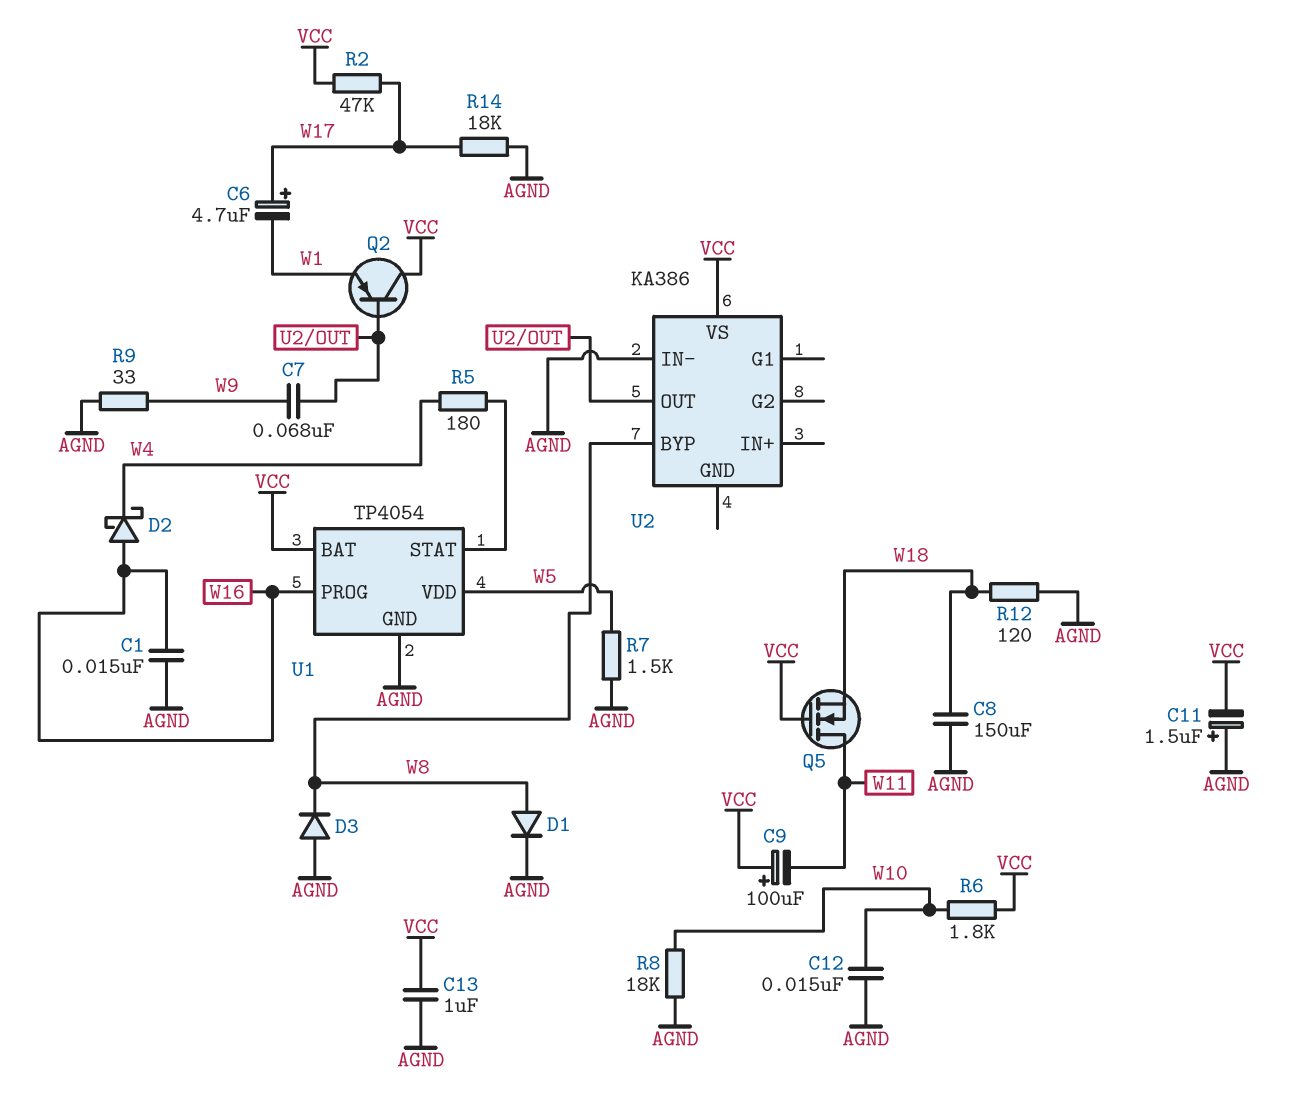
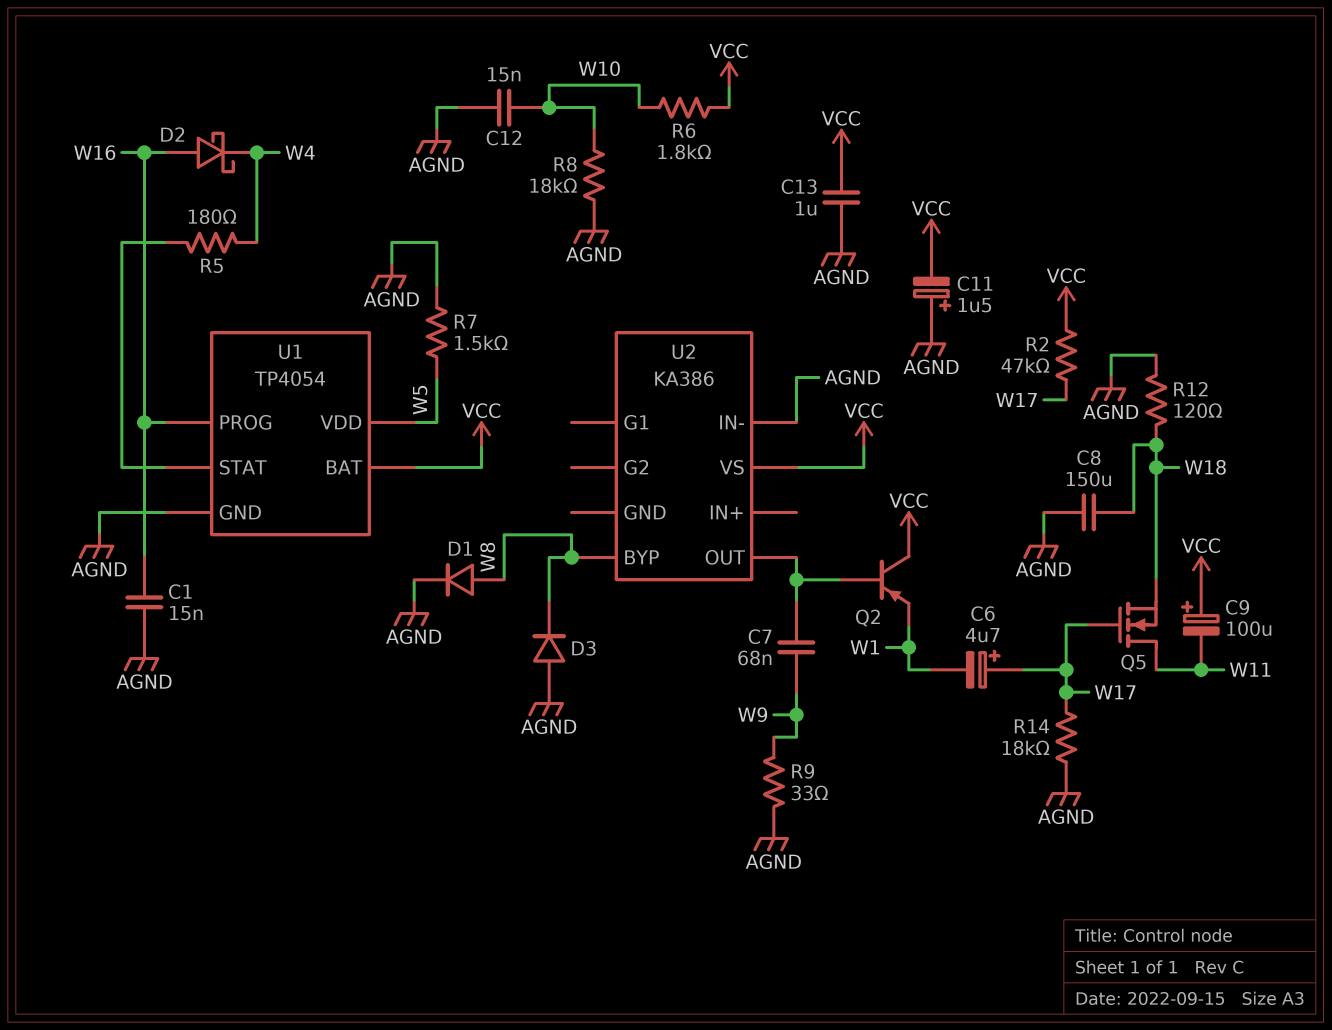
Q5: NMOS (G VCC, D W11, S W18) -> NMOS (G W17, D W11, S W18)

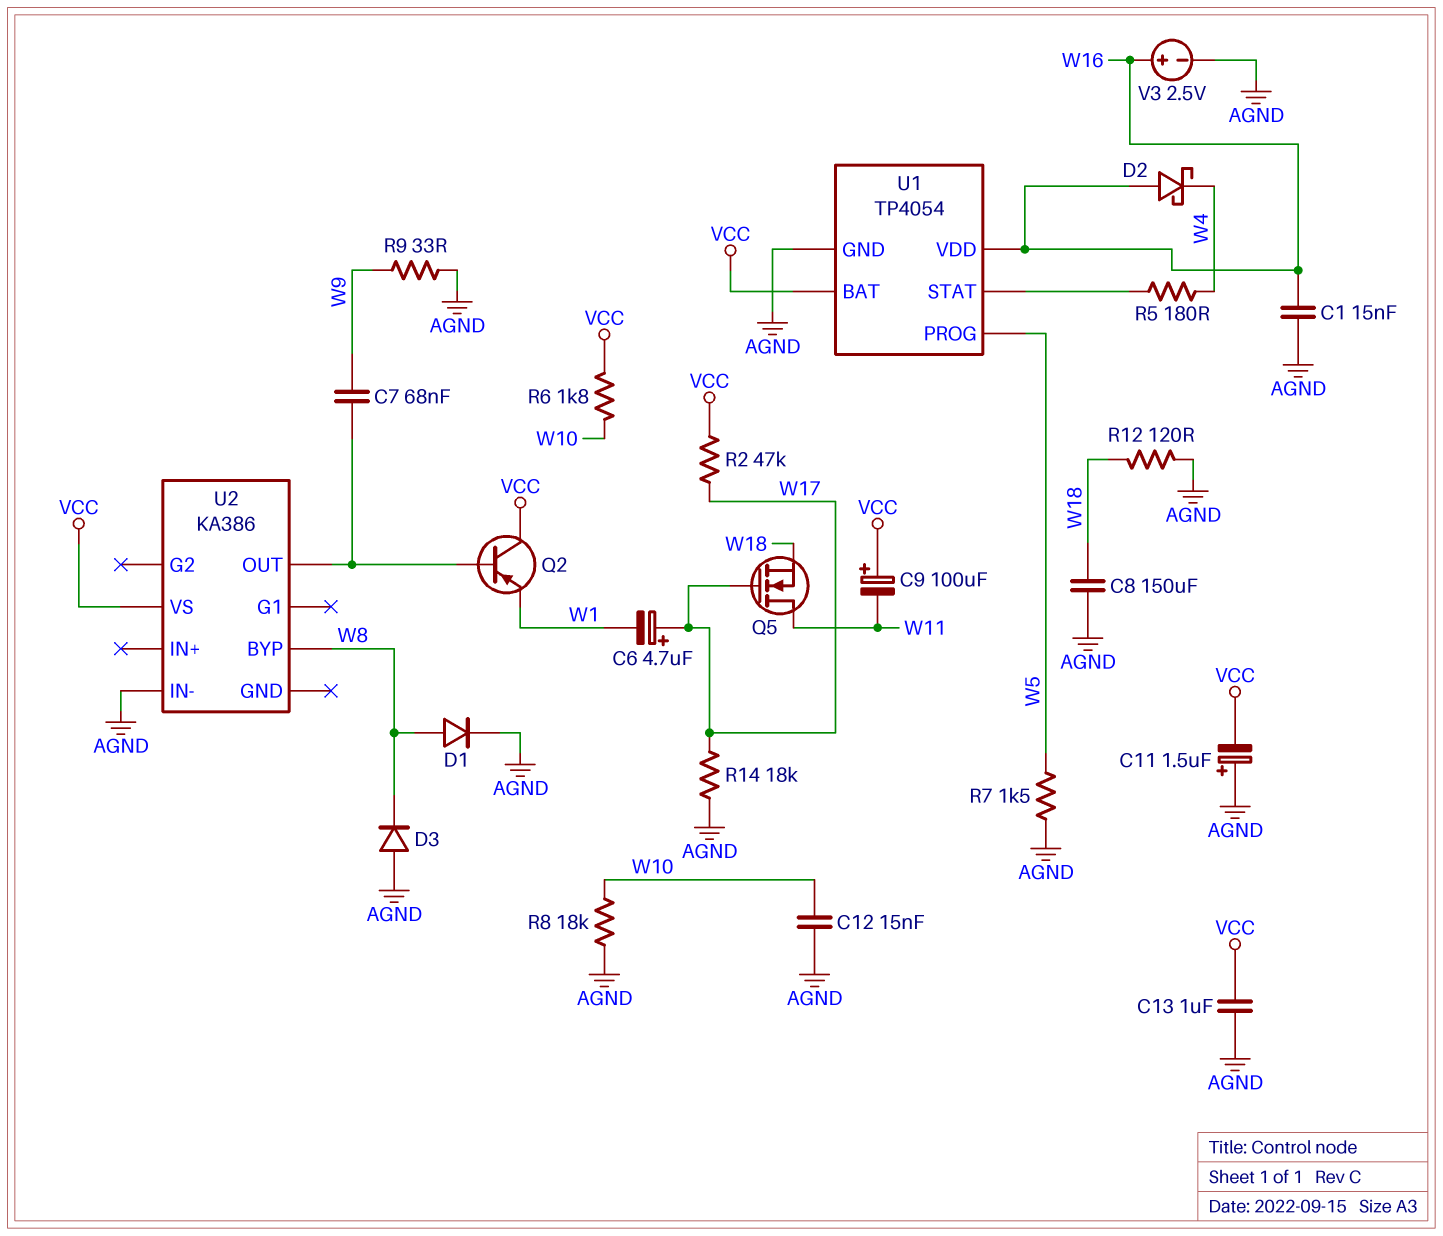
U1 pin PROG: W16 -> W5
U1 pin VDD: W5 -> W16
V3: none -> 2.5V (plus W16, minus AGND)

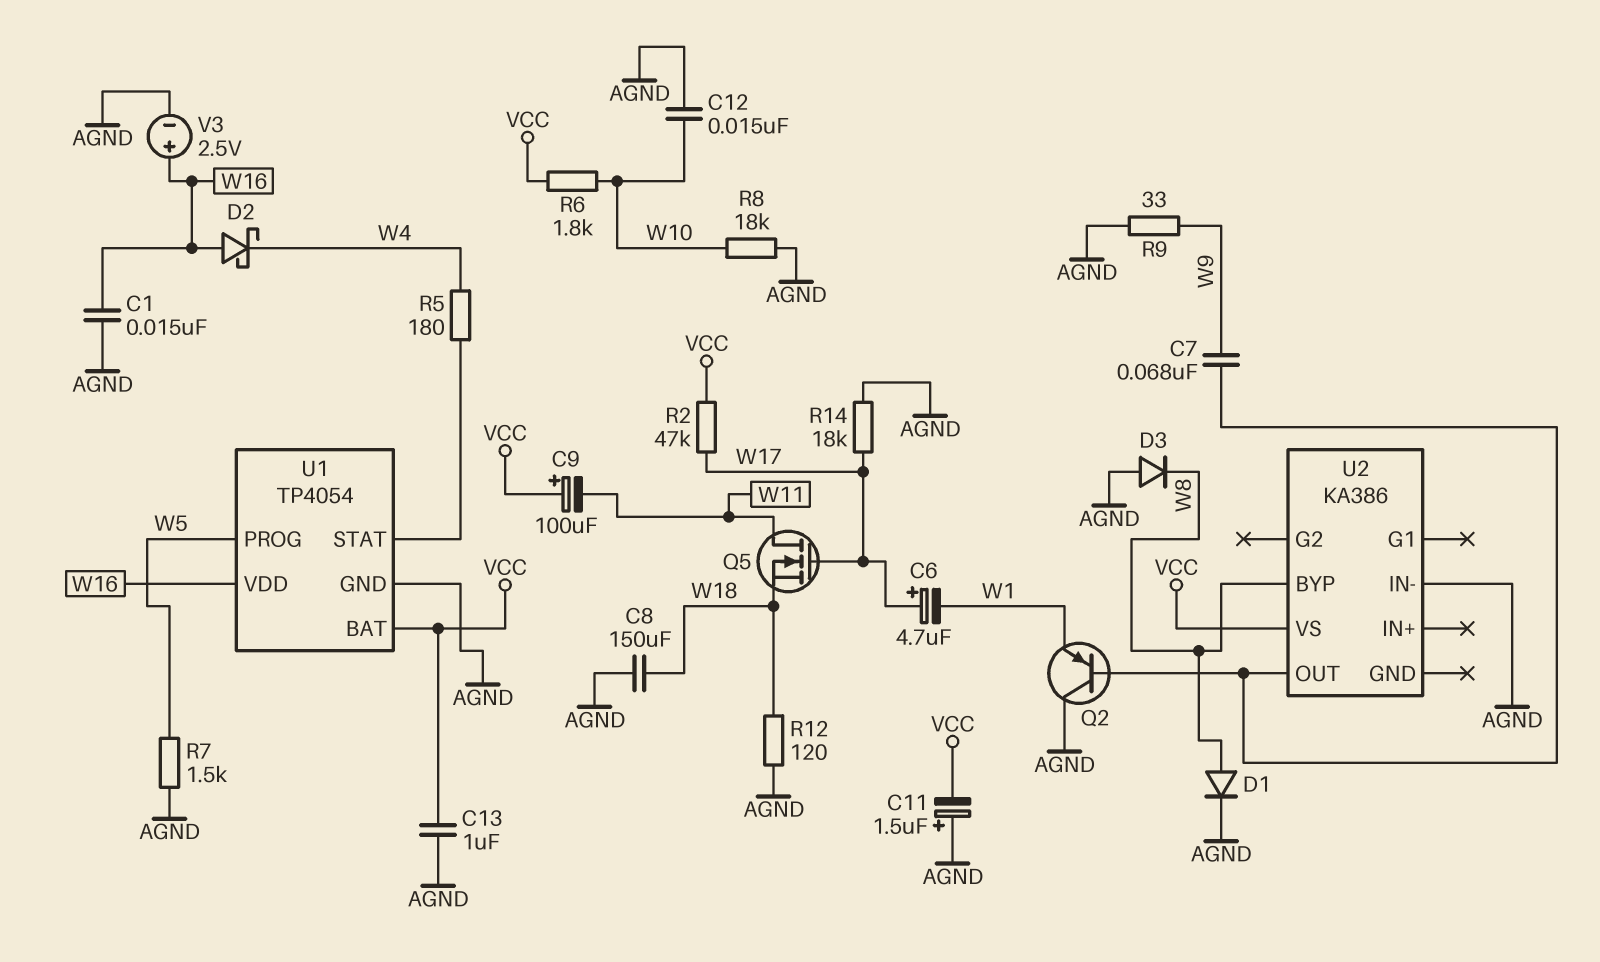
Q2: PNP (B U2/OUT, C VCC, E W1) -> PNP (B U2/OUT, C AGND, E W1)

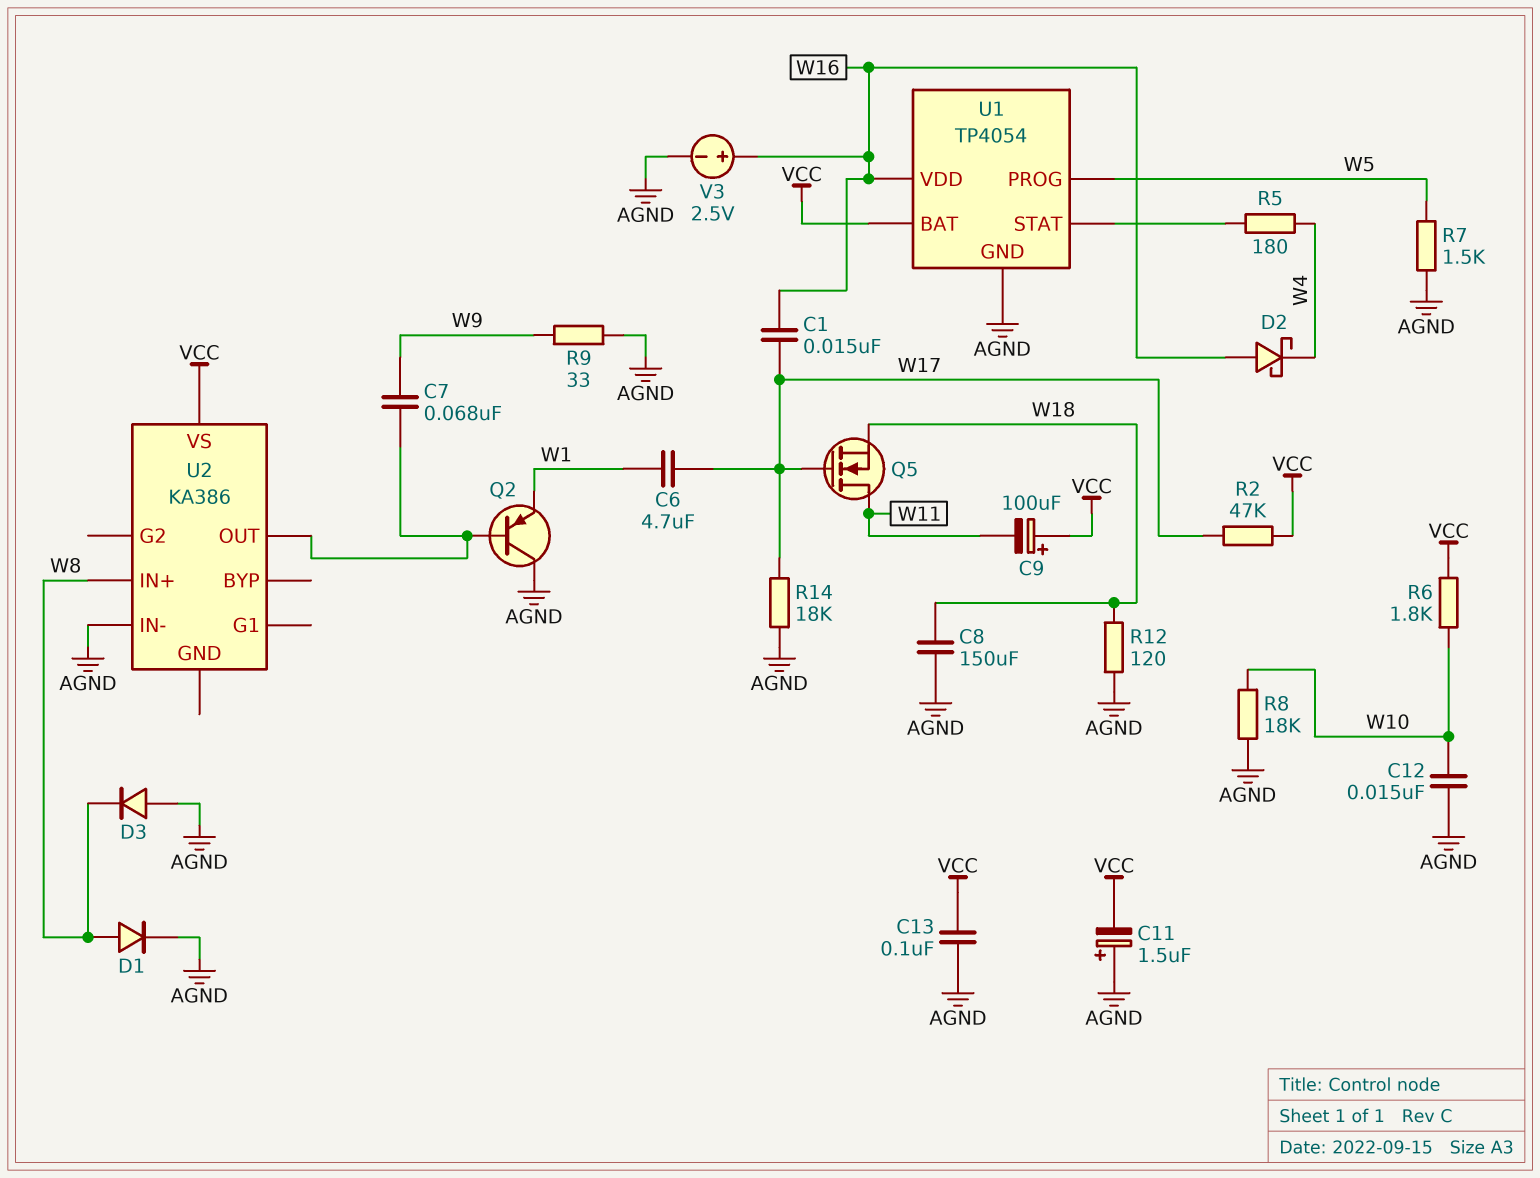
C1: 15nF (AGND, W16) -> 15nF (W16, W17)
C6: 4.7uF (plus W17, minus W1) -> 4.7uF (W1, W17)
C13: 1uF (AGND, VCC) -> 100nF (AGND, VCC)
U2 pin BYP: W8 -> none
U2 pin IN+: none -> W8

